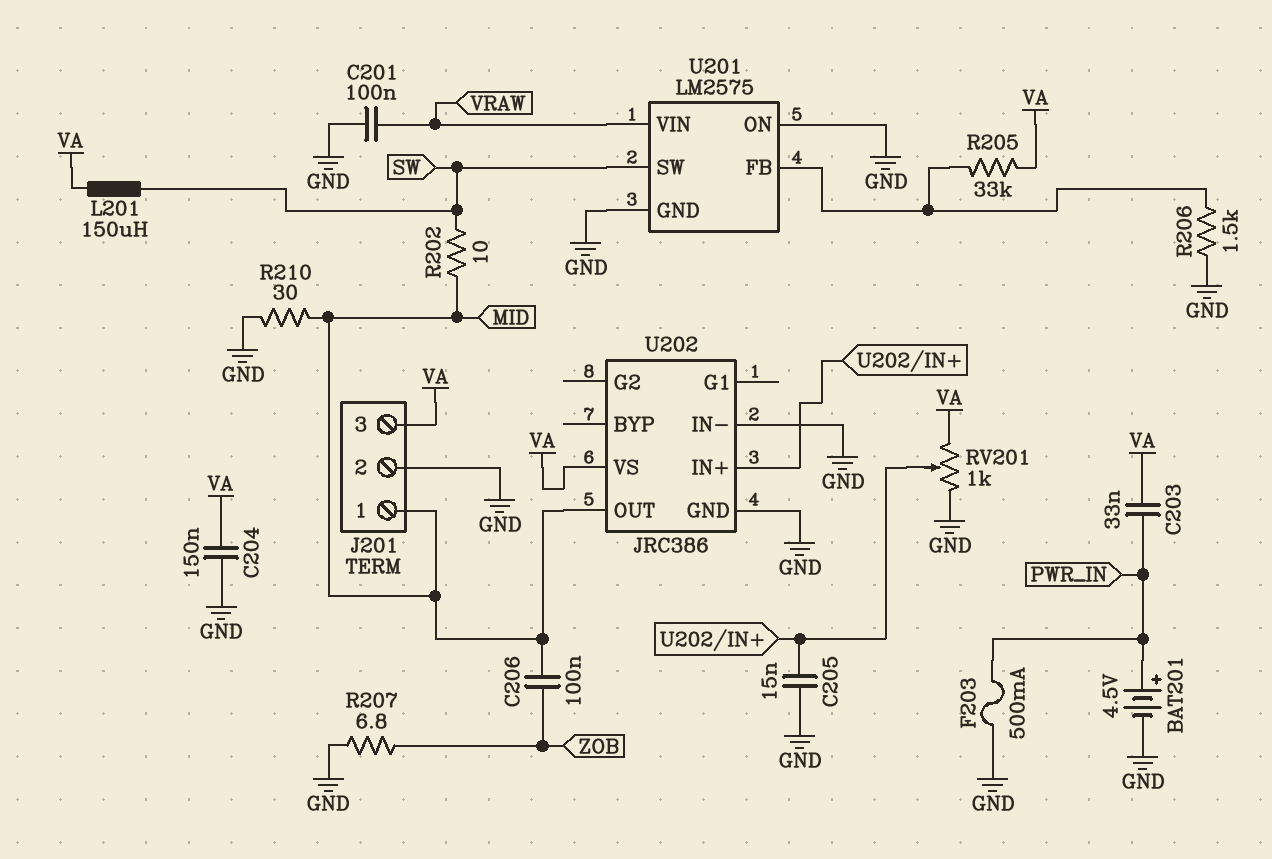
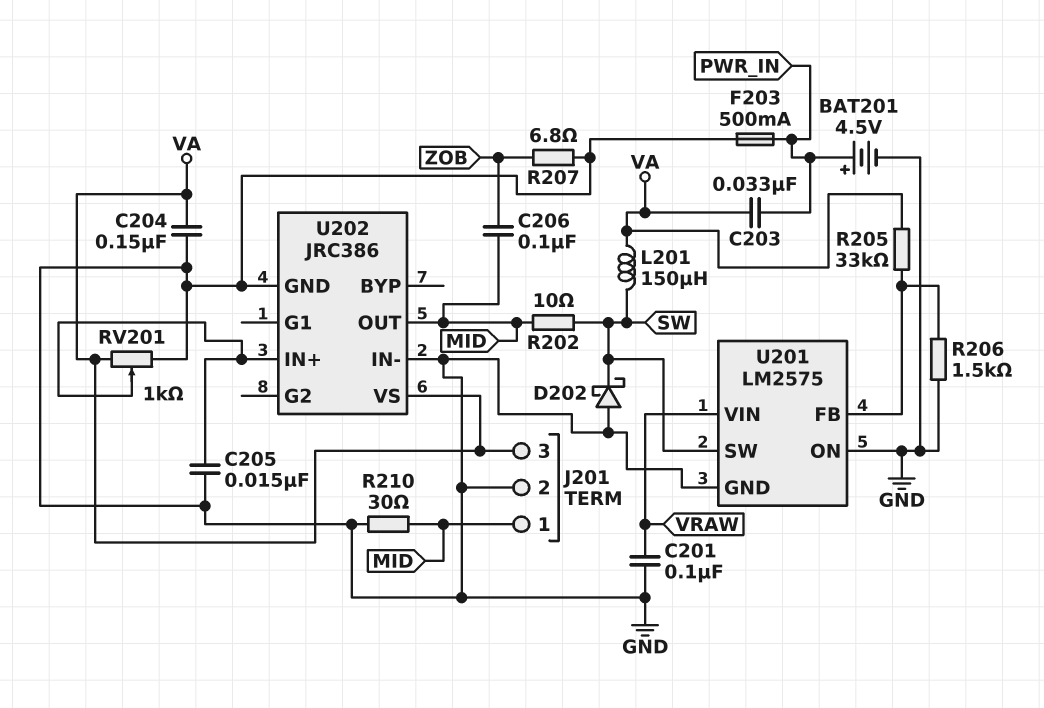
D202: none -> schottky (A GND, K SW)

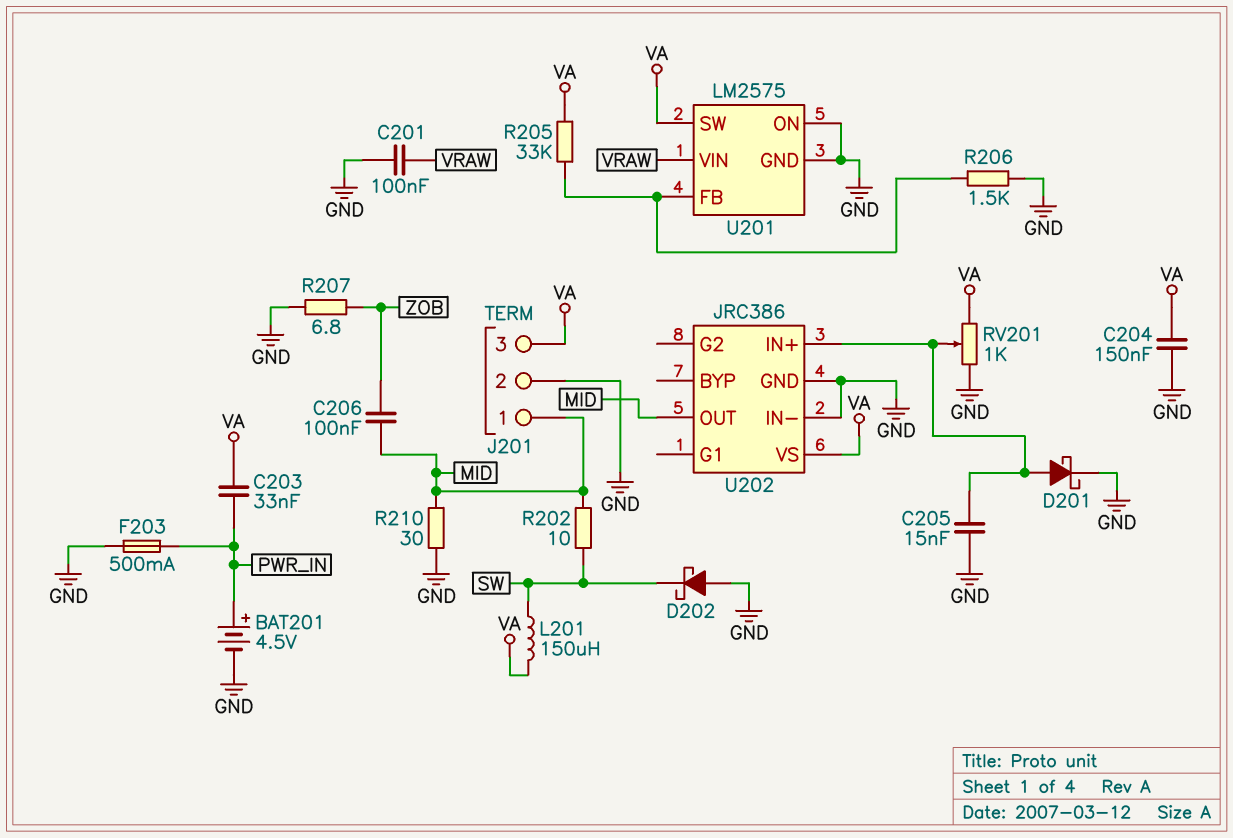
D201: none -> schottky (A U202/IN+, K GND)
U201 pin SW: SW -> VA

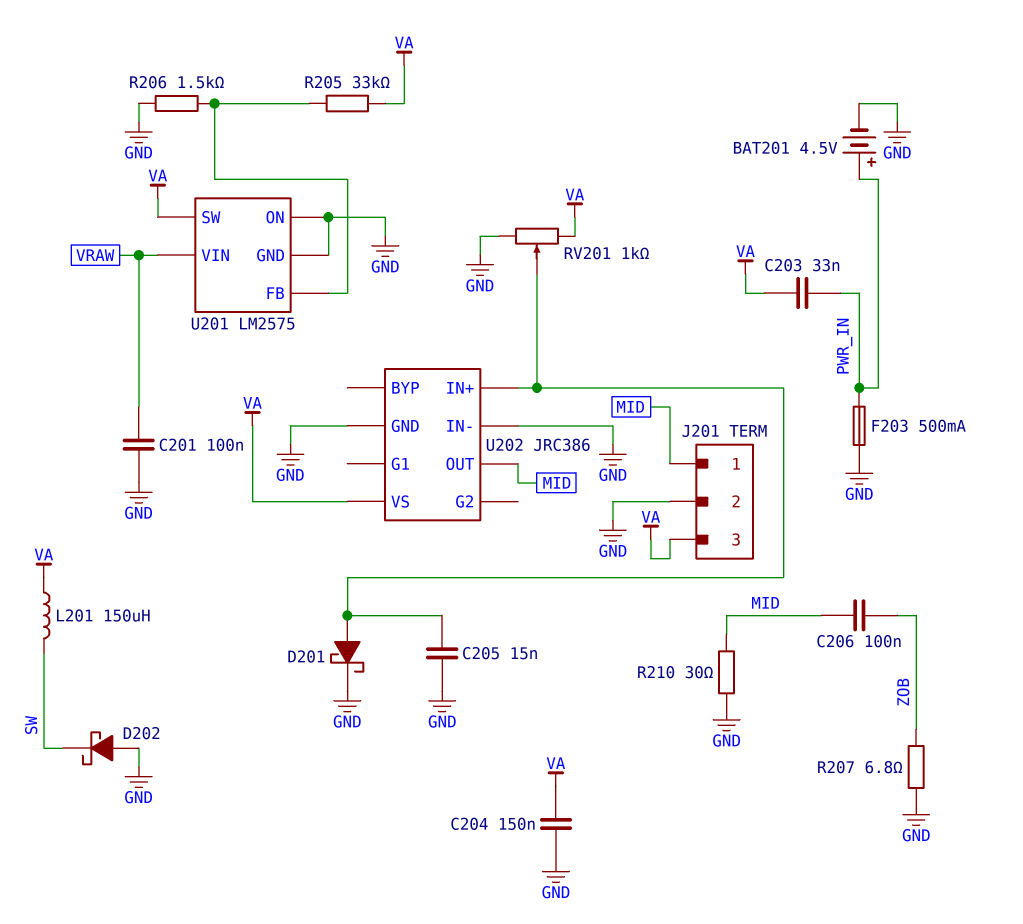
R202: 10 (MID, SW) -> none

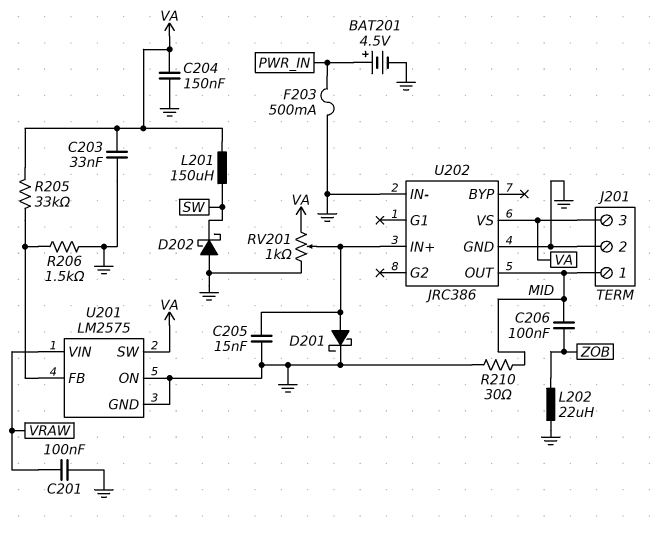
C203: 33nF (PWR_IN, VA) -> 33nF (GND, VA)
L202: none -> 22uH (GND, ZOB)
R207: 6.8 (GND, ZOB) -> none

